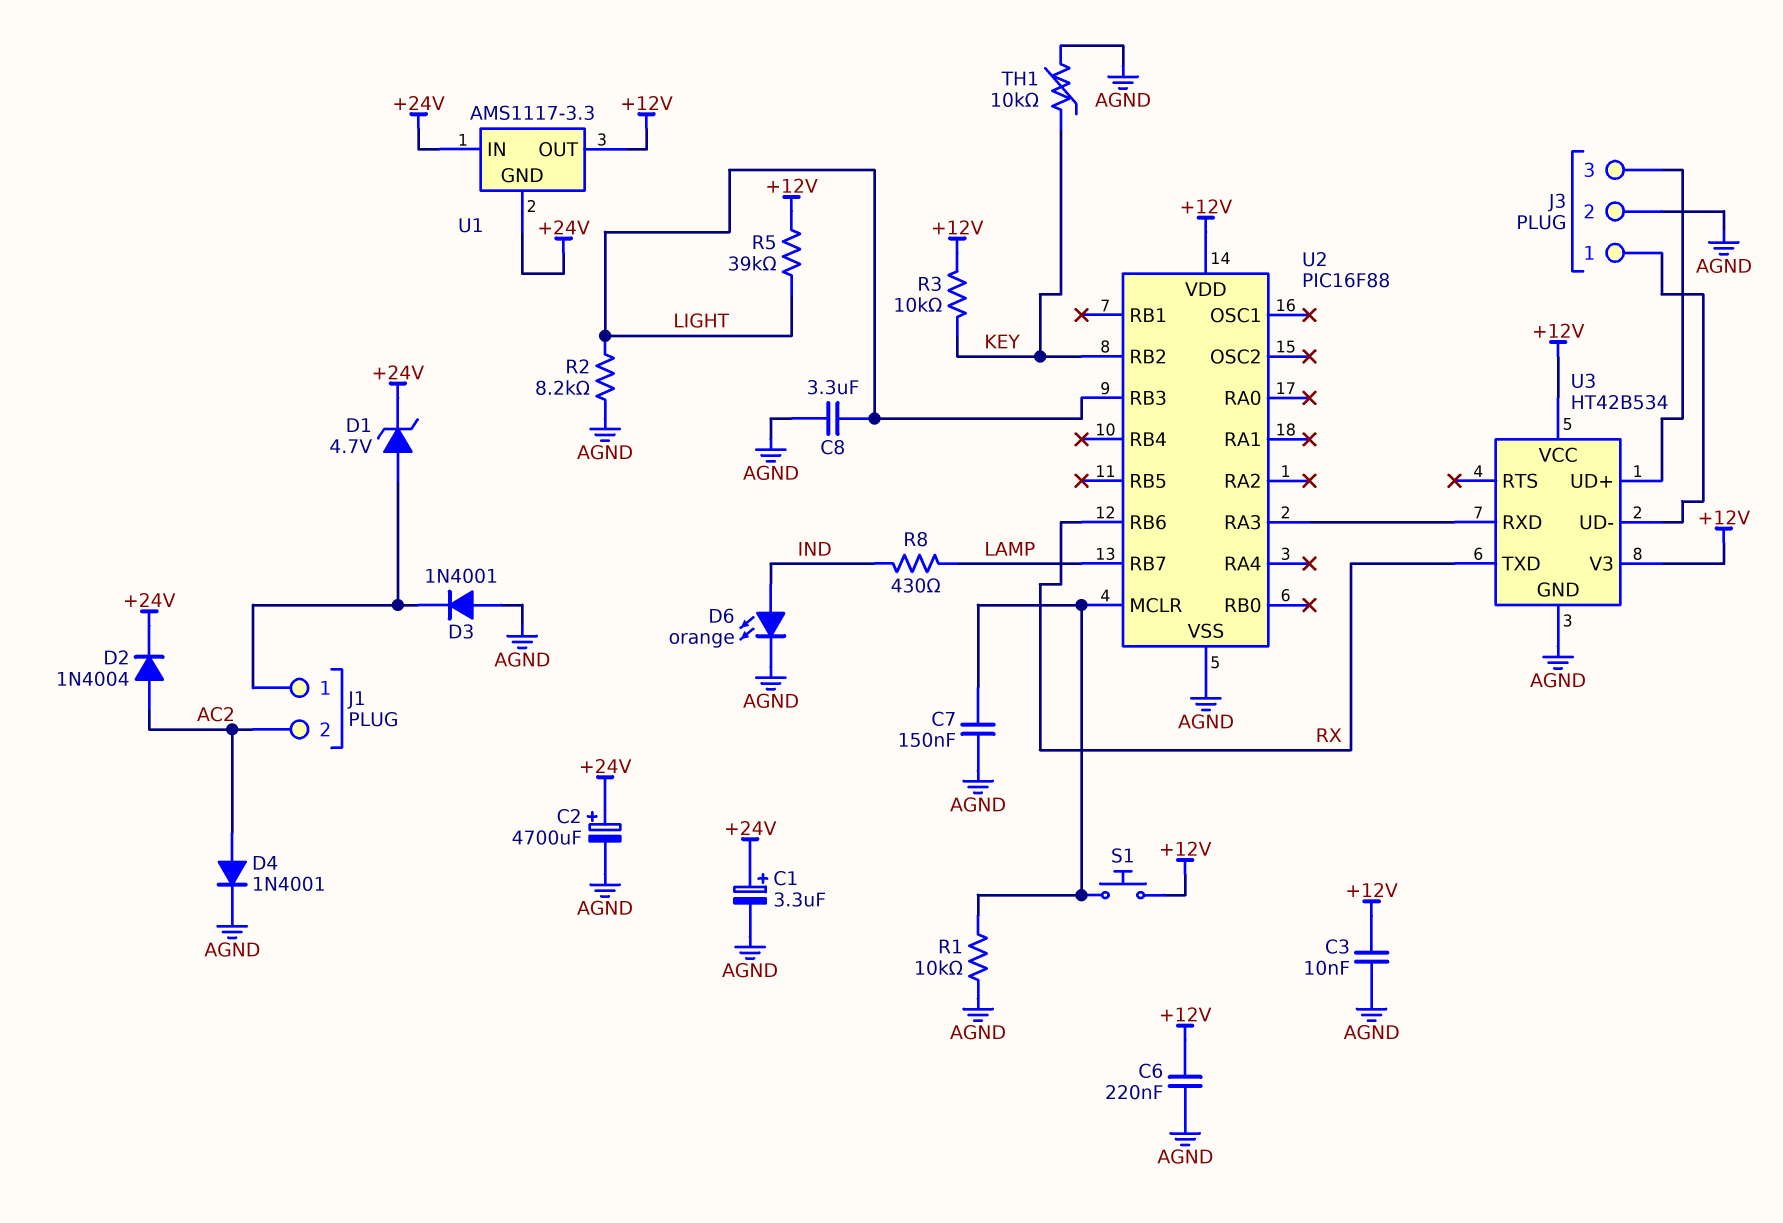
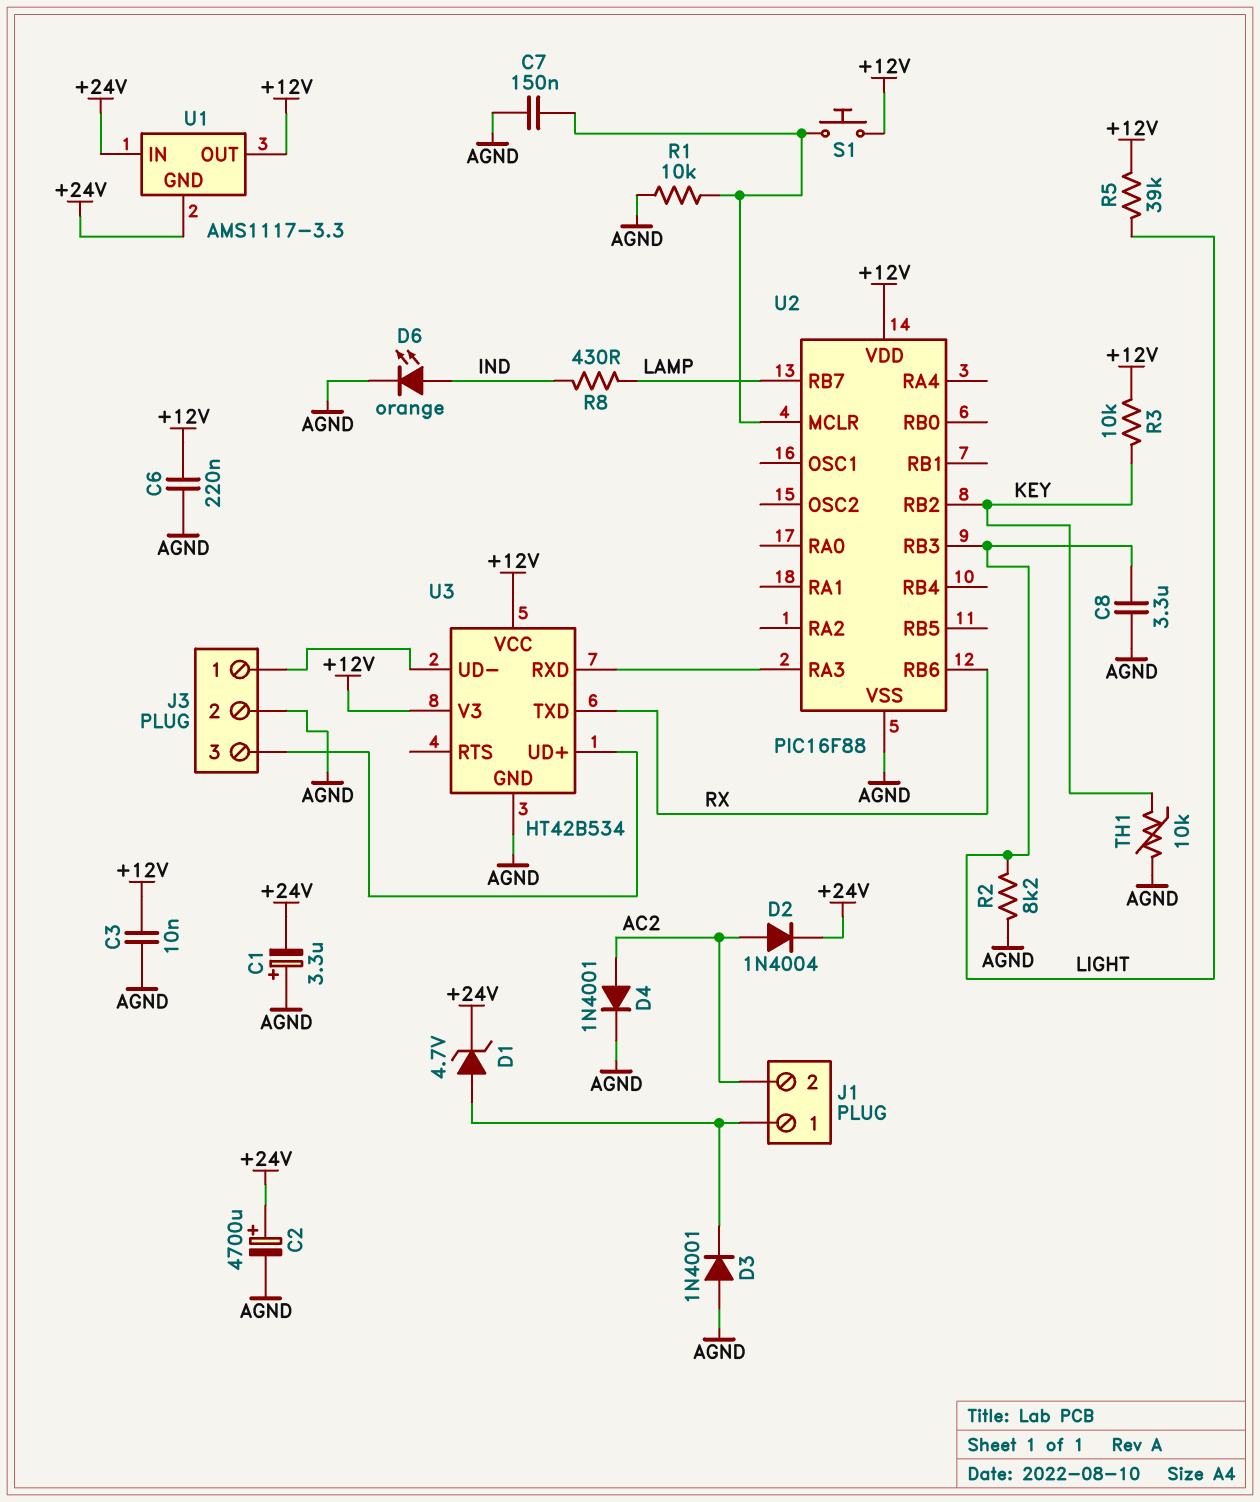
C1: 3.3uF (plus +24V, minus AGND) -> 3.3uF (plus AGND, minus +24V)

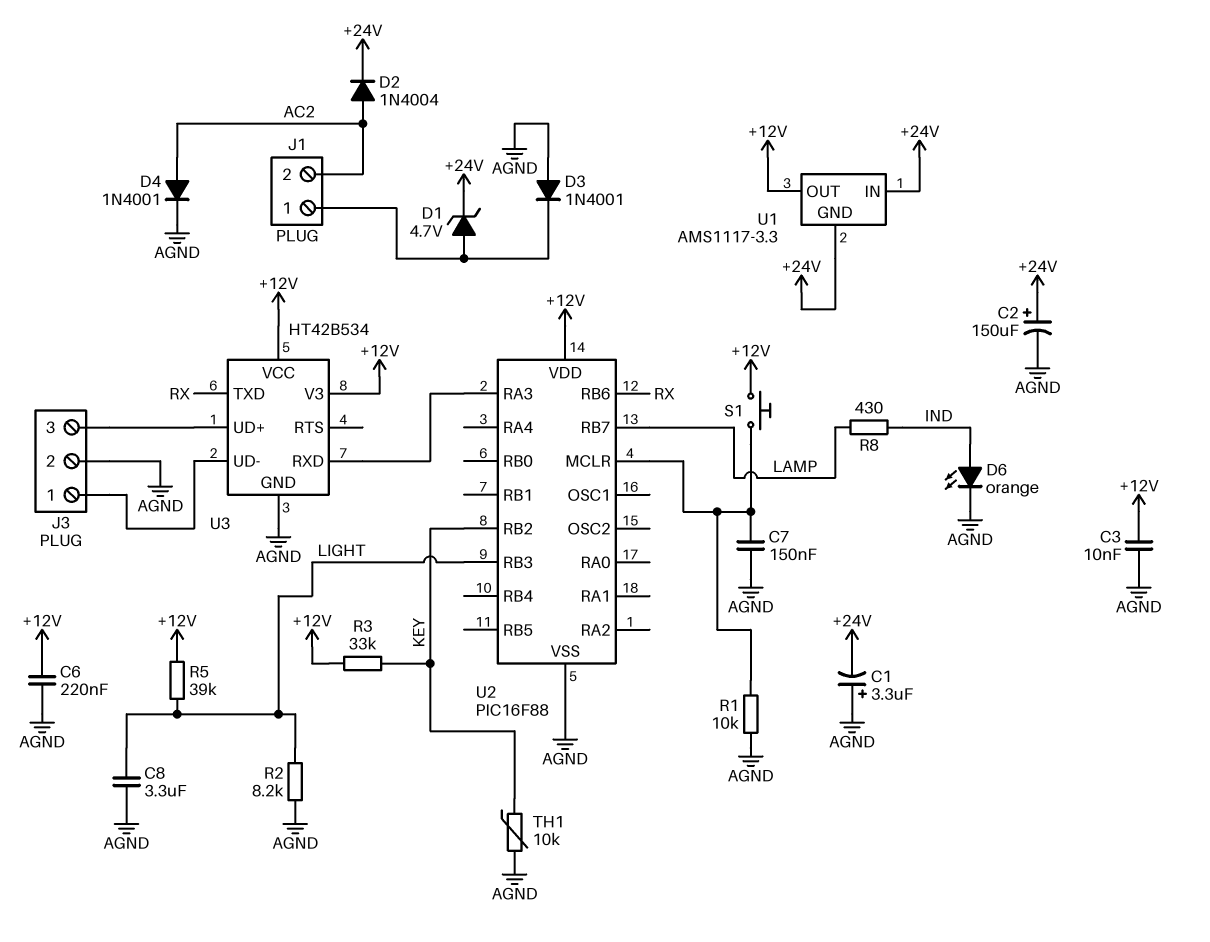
C2: 4700uF (plus +24V, minus AGND) -> 150uF (plus +24V, minus AGND)
R3: 10k (+12V, KEY) -> 33k (+12V, KEY)

